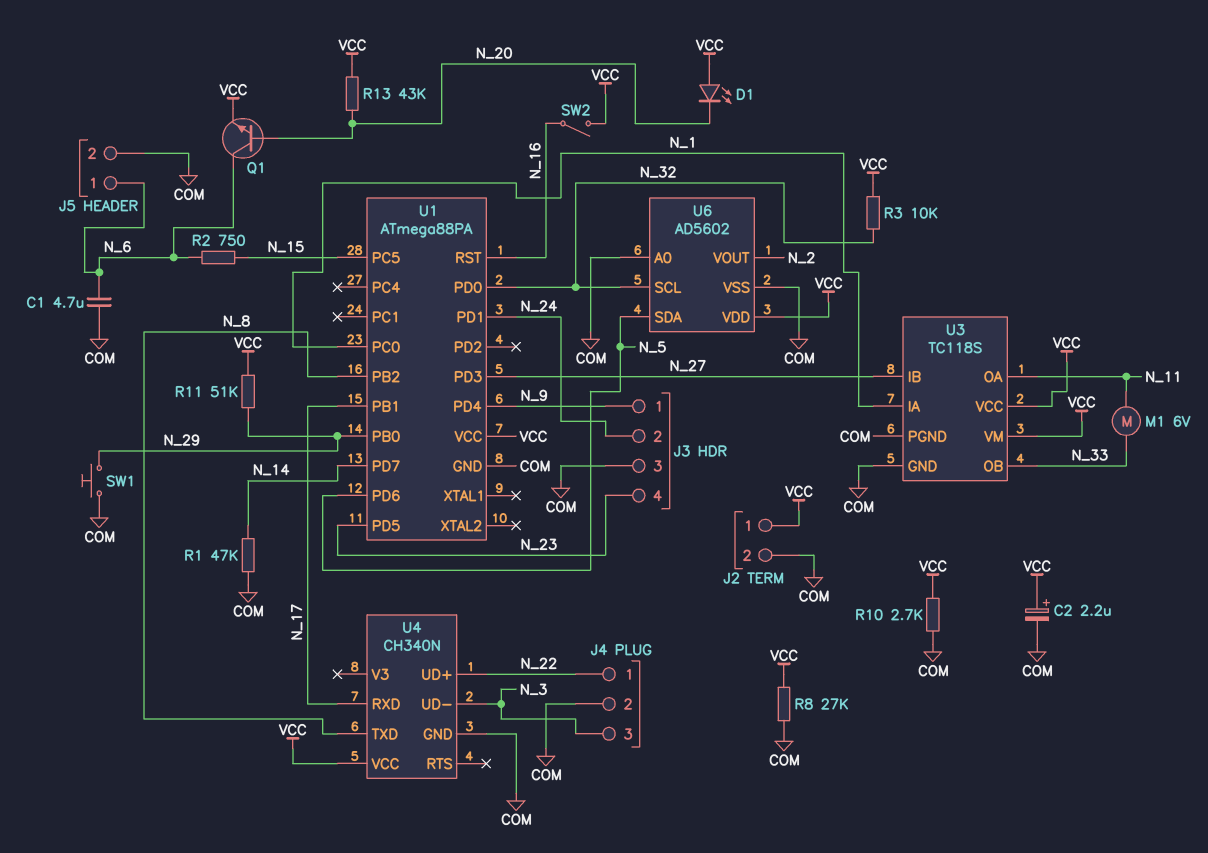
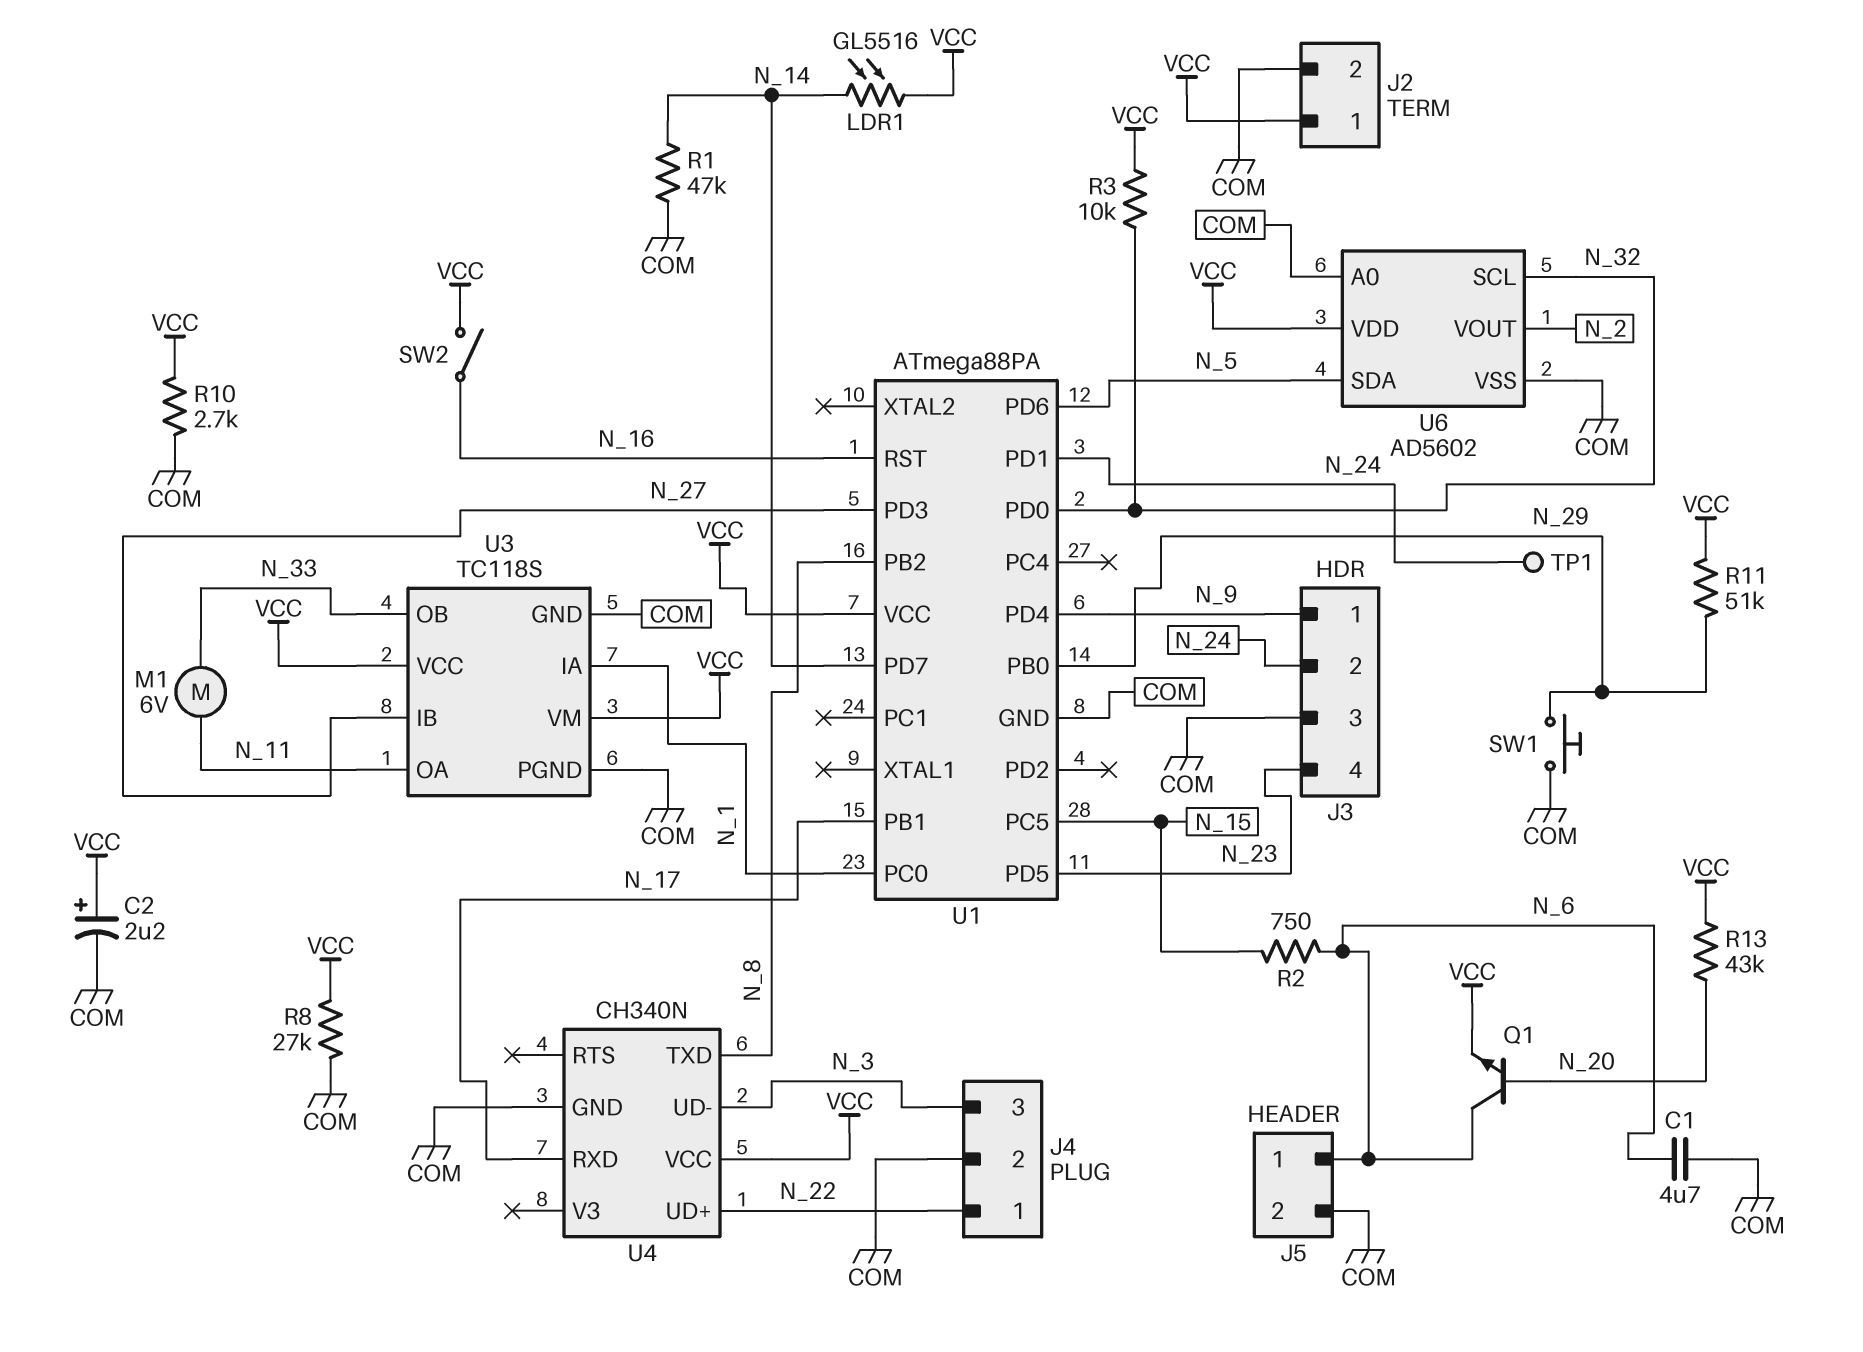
D1: LED (A VCC, K N_20) -> none
LDR1: none -> GL5516 (N_14, VCC)
TP1: none -> test point (N_24)

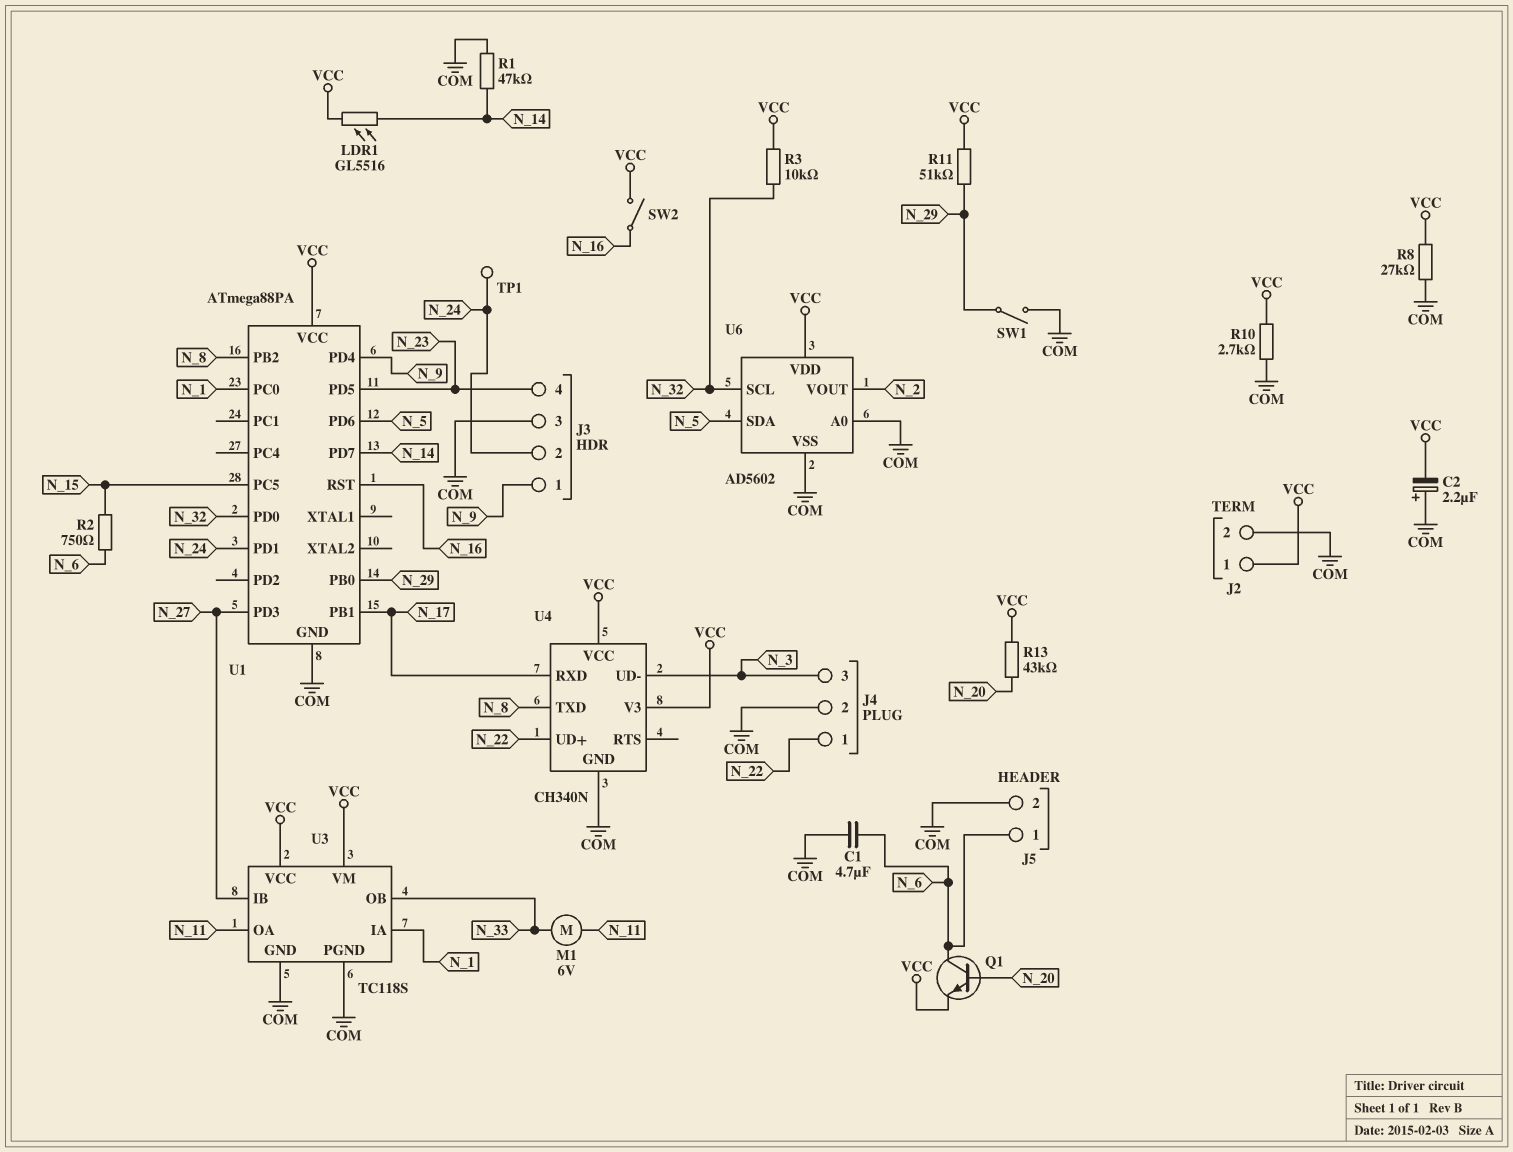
C2: 2.2uF (plus VCC, minus COM) -> 2.2uF (plus COM, minus VCC)
SW1: button (COM, N_29) -> switch (COM, N_29)
U4 pin V3: none -> VCC

